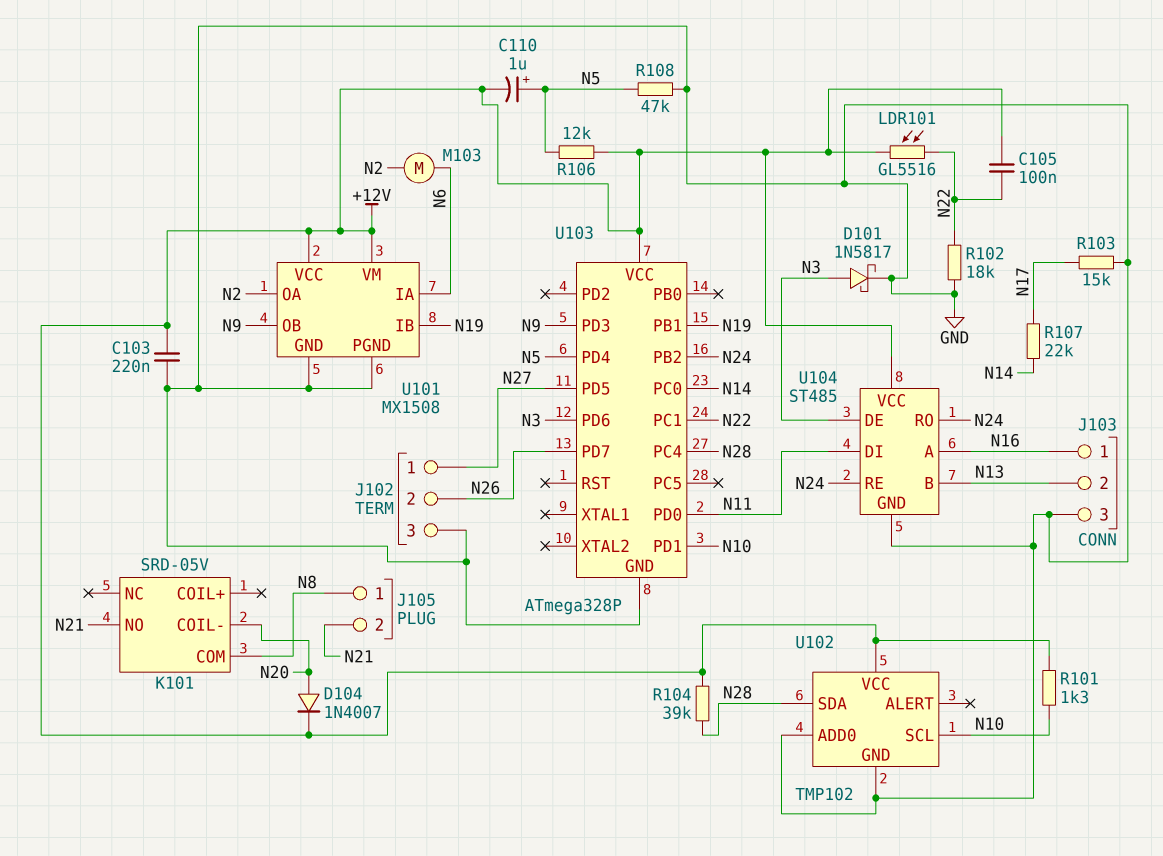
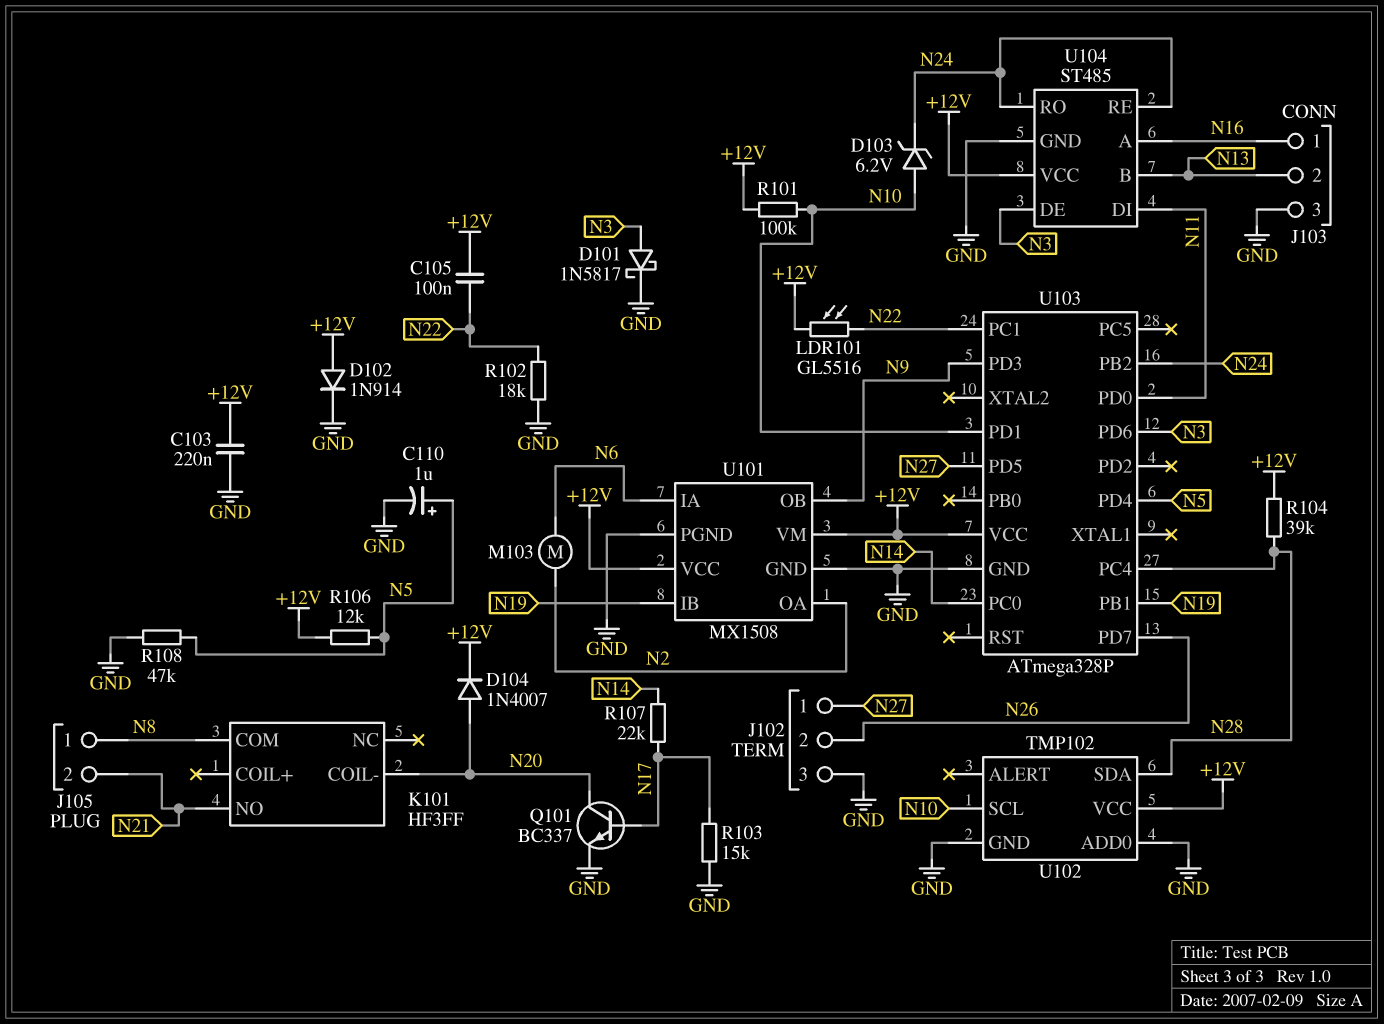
C110: 1uF (plus N5, minus +12V) -> 1uF (plus N5, minus GND)
D102: none -> diode 1N914 (A +12V, K GND)
D103: none -> zener 6.2V (A N10, K N24)
K101: SRD-05V -> HF3FF
Q101: none -> NPN BC337 (B N17, C N20, E GND)
R101: 1.3k (+12V, N10) -> 100k (+12V, N10)

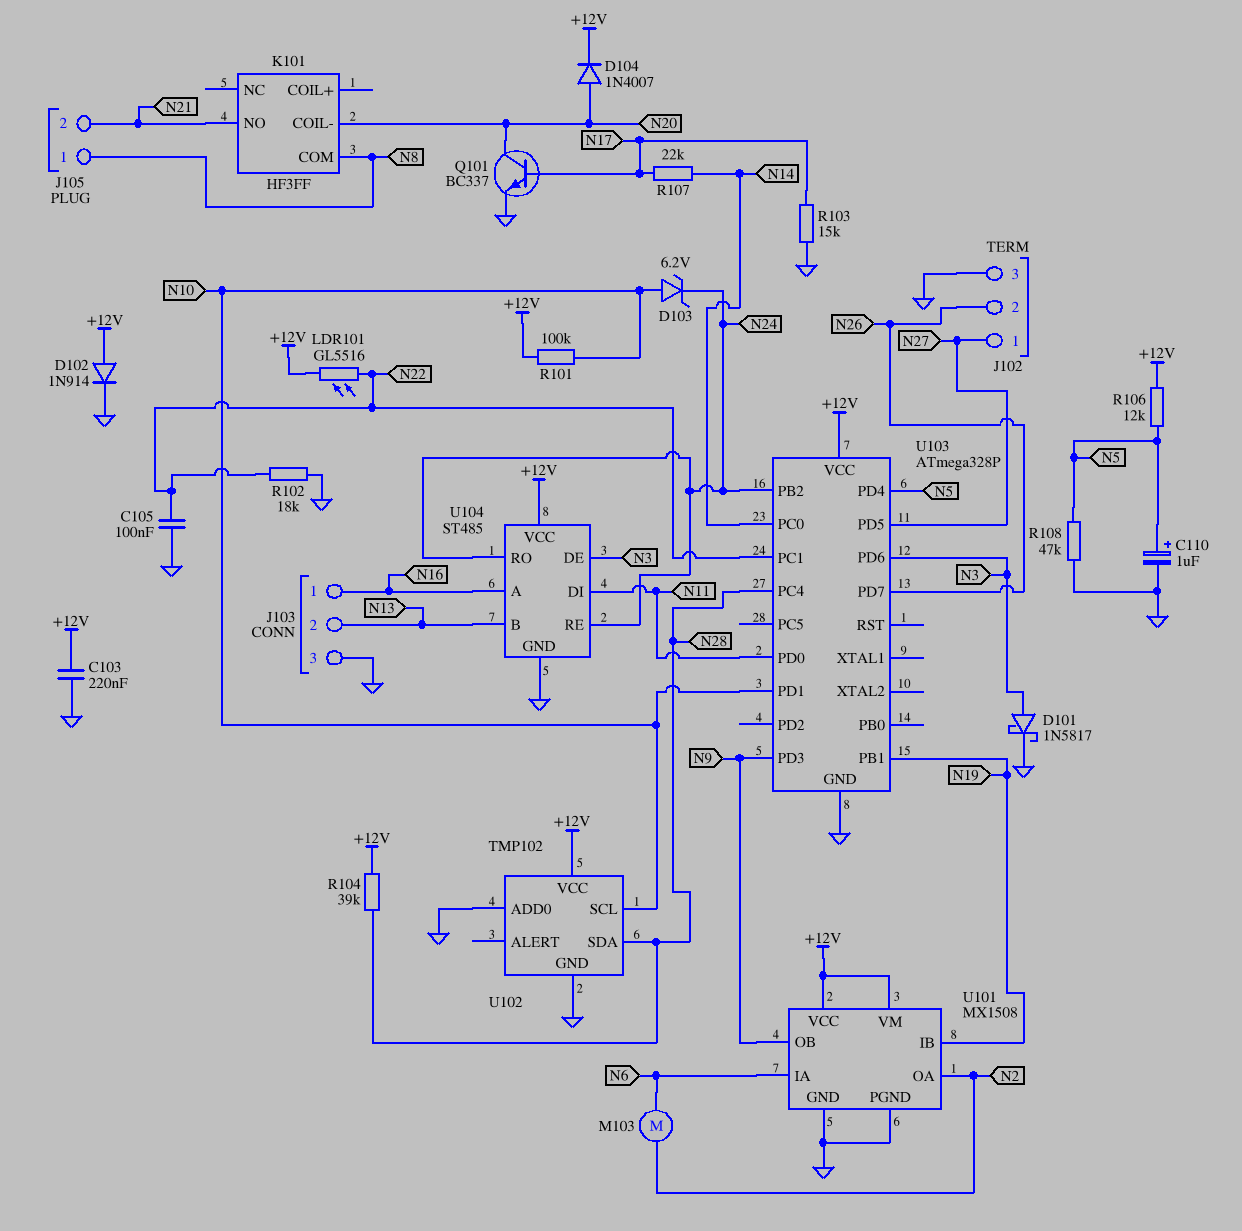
C105: 100nF (+12V, N22) -> 100nF (GND, N22)

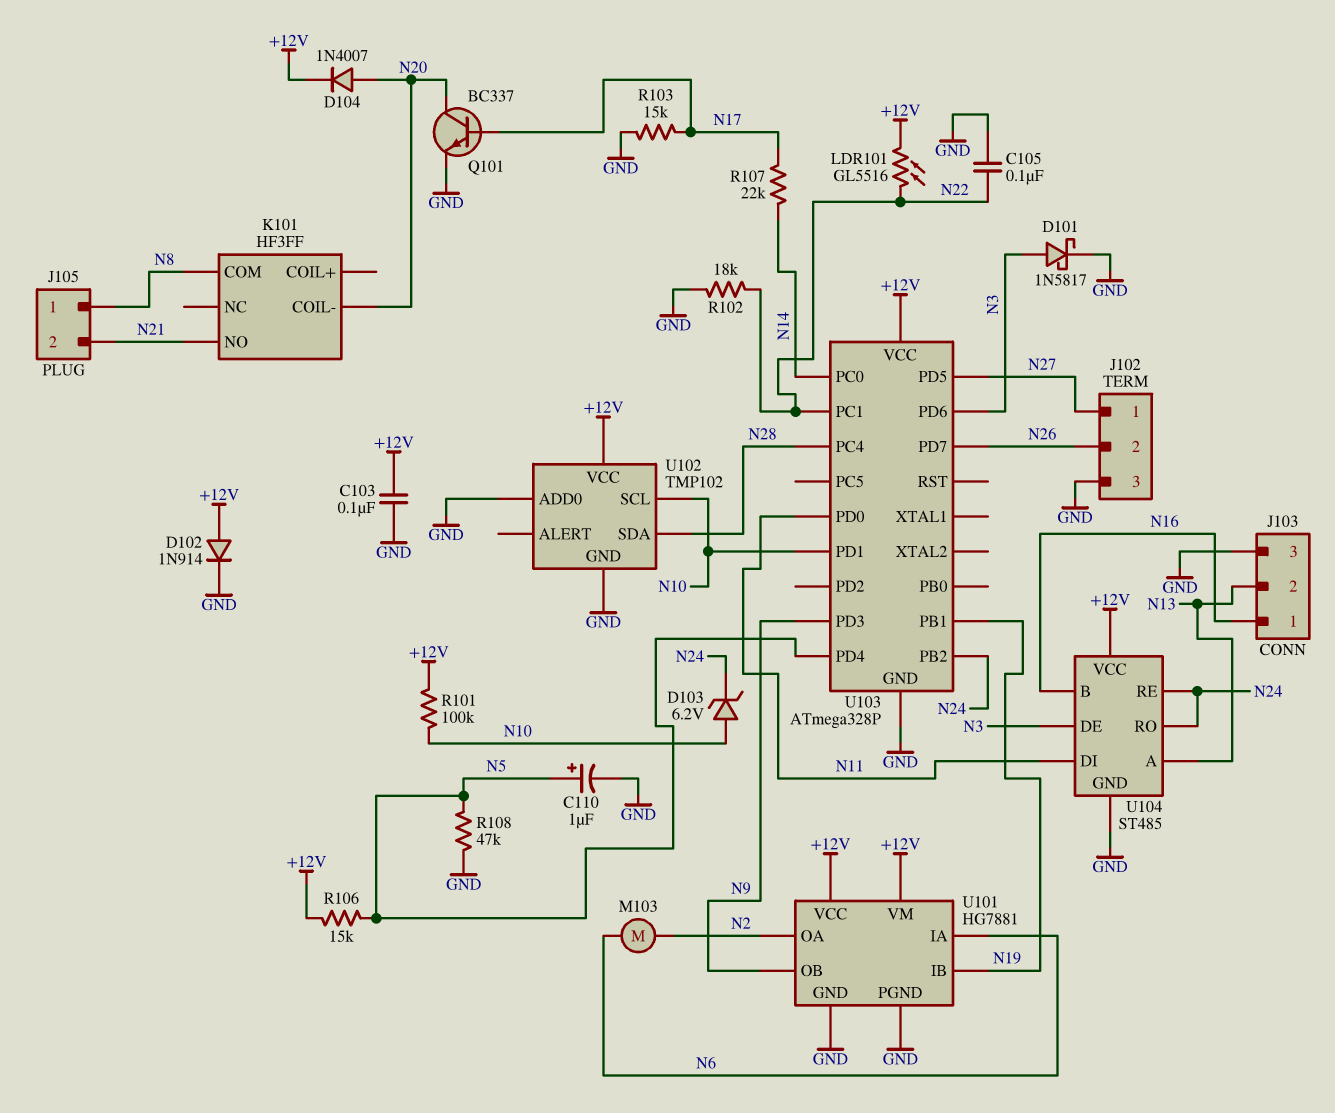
C103: 220nF (+12V, GND) -> 100nF (+12V, GND)
R104: 39k (+12V, N28) -> none
R106: 12k (+12V, N5) -> 15k (+12V, N5)
U101: MX1508 -> HG7881
U104 pin A: N16 -> N13
U104 pin B: N13 -> N16

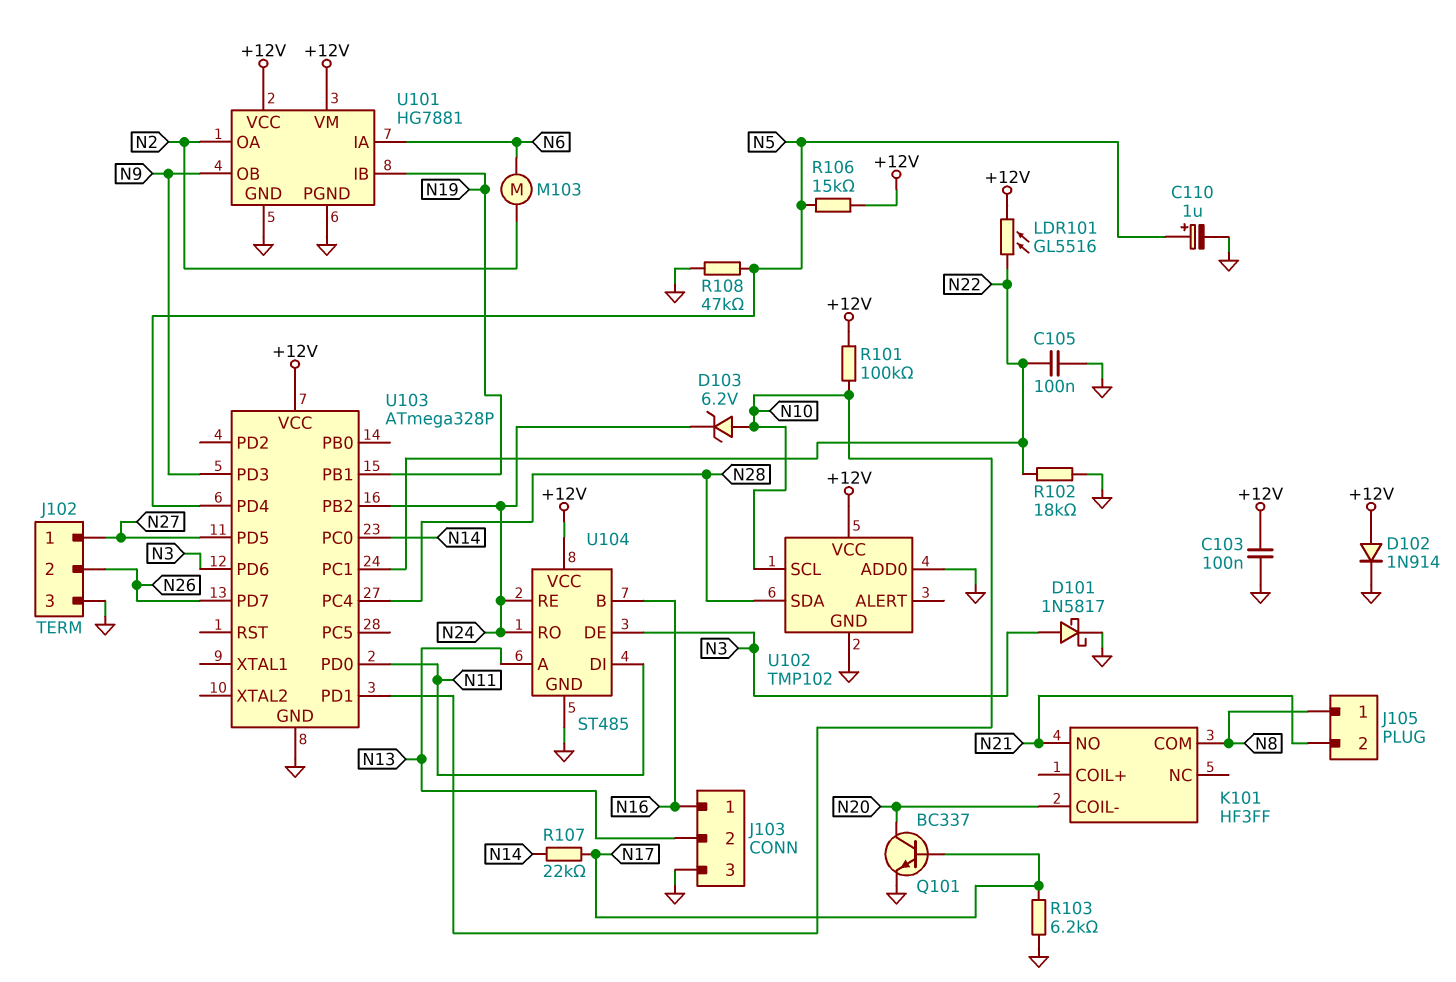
D104: diode 1N4007 (A N20, K +12V) -> none
R103: 15k (GND, N17) -> 6.2k (GND, N17)

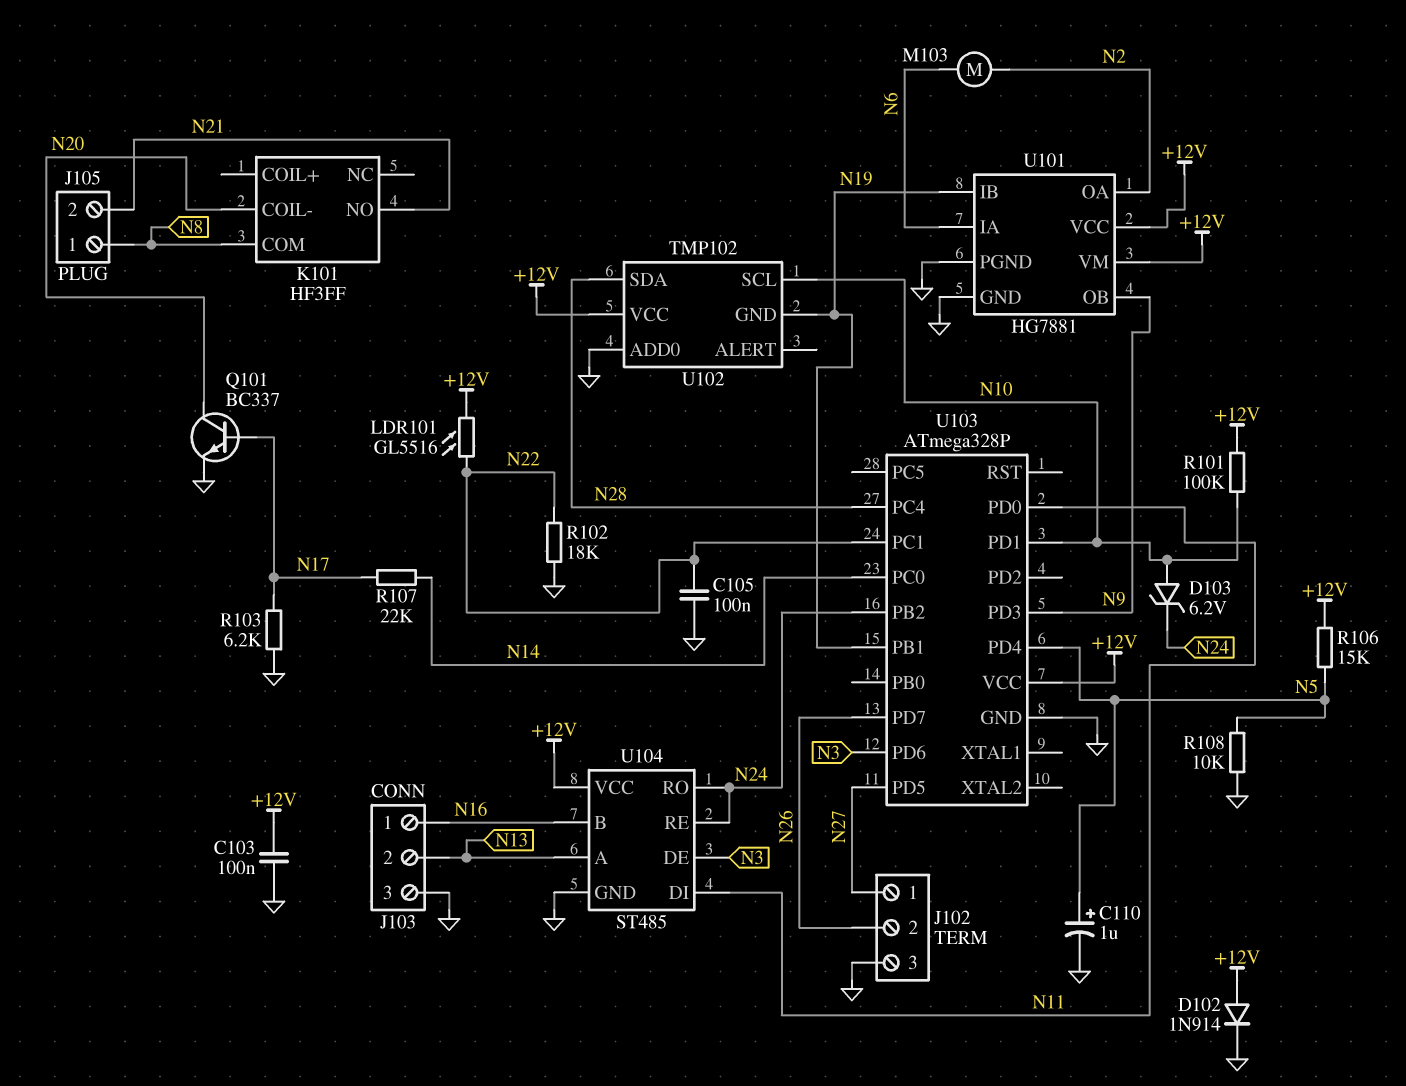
D101: schottky 1N5817 (A N3, K GND) -> none
R108: 47k (GND, N5) -> 10k (GND, N5)
U102 pin GND: GND -> N19

